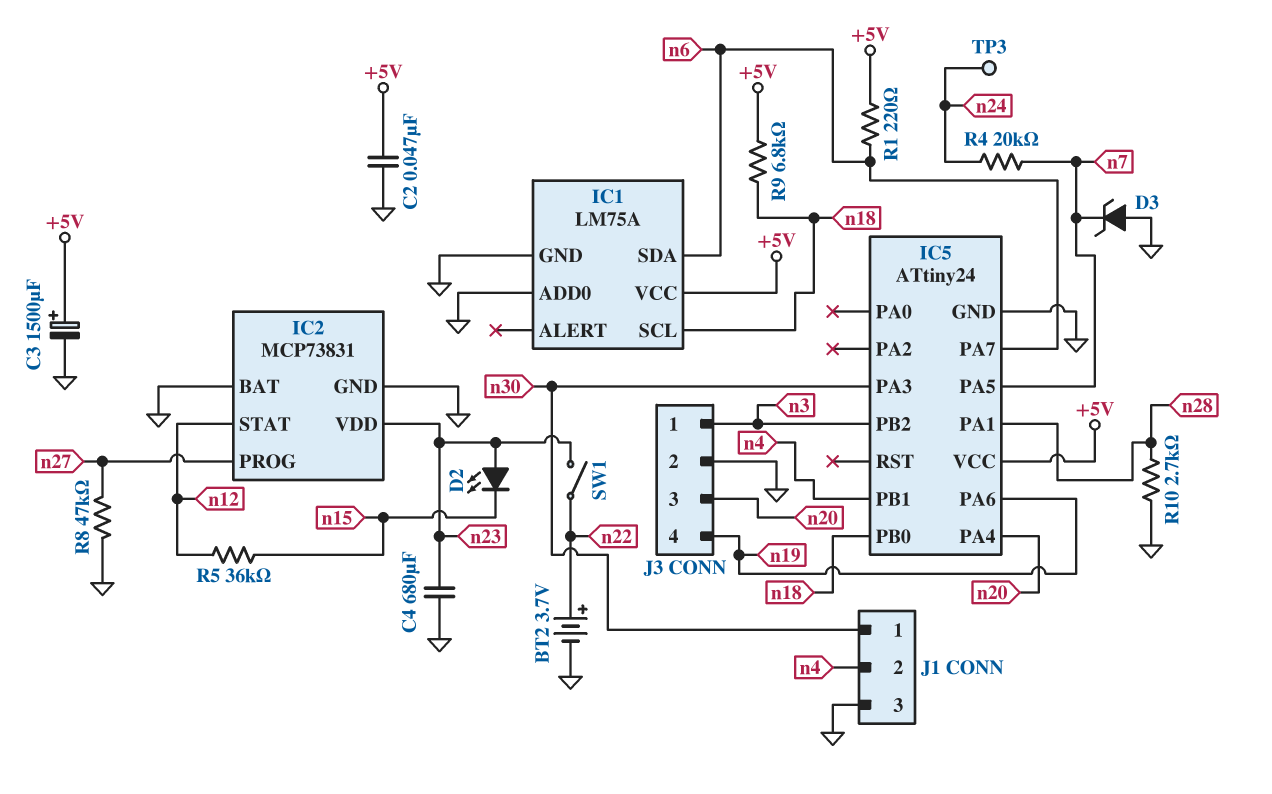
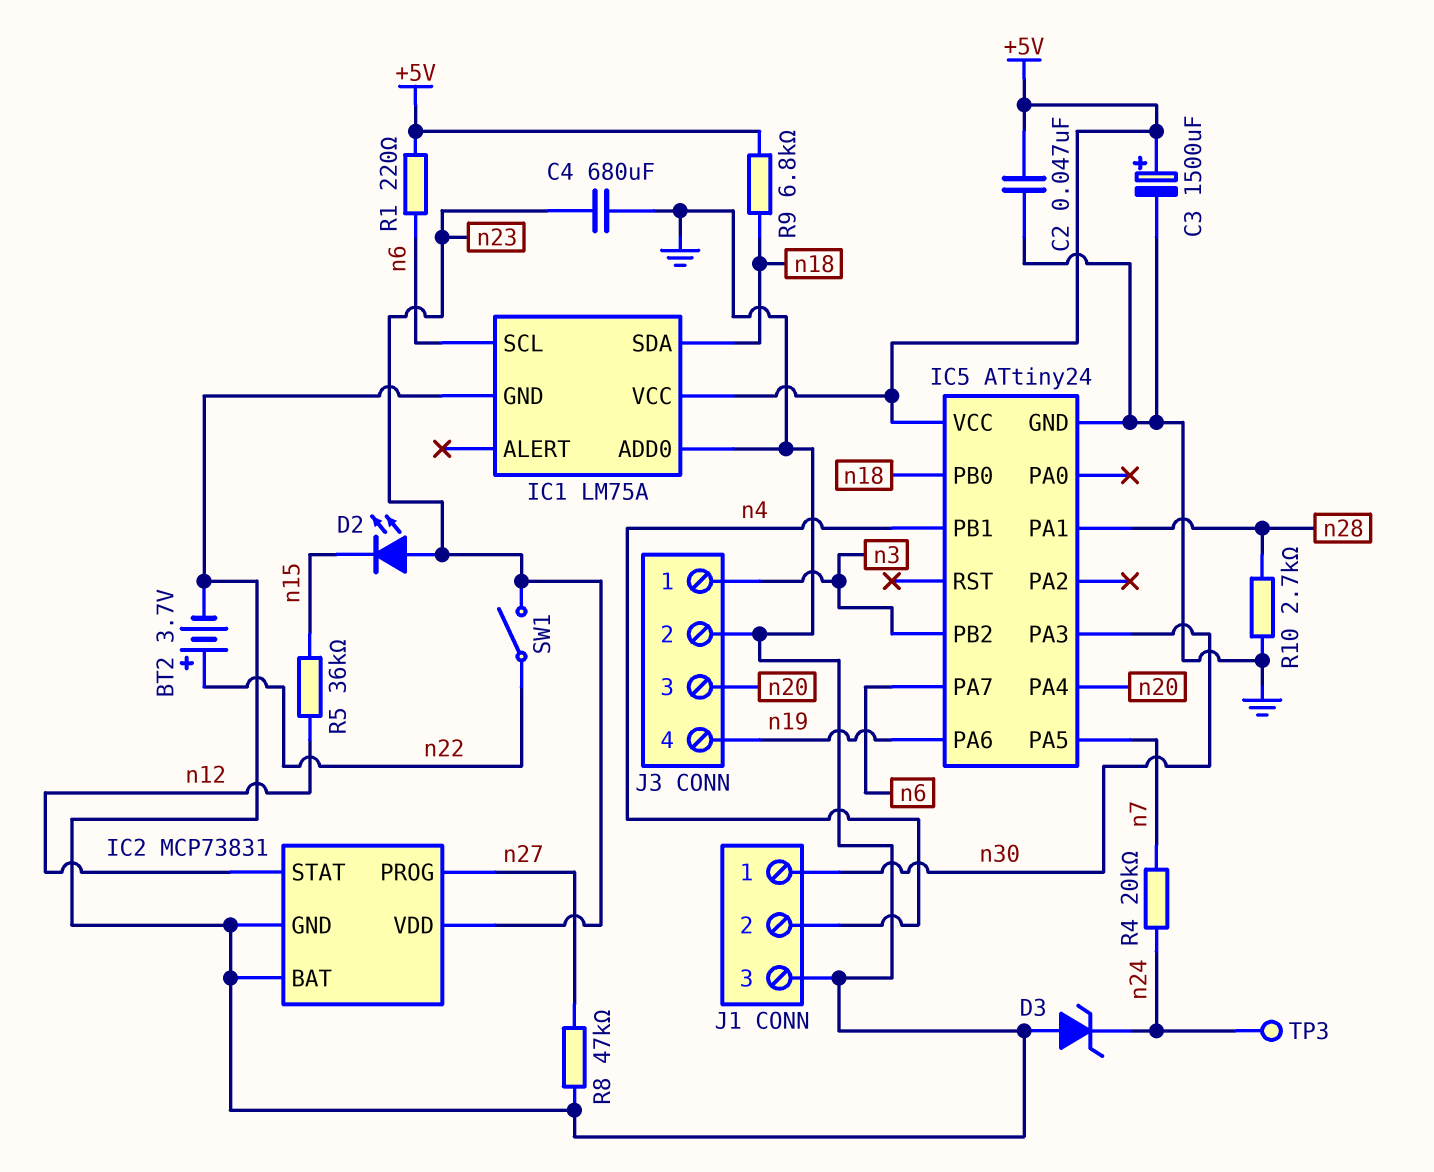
D3: zener (A GND, K n7) -> zener (A GND, K n24)
IC1 pin SCL: n18 -> n6
IC1 pin SDA: n6 -> n18

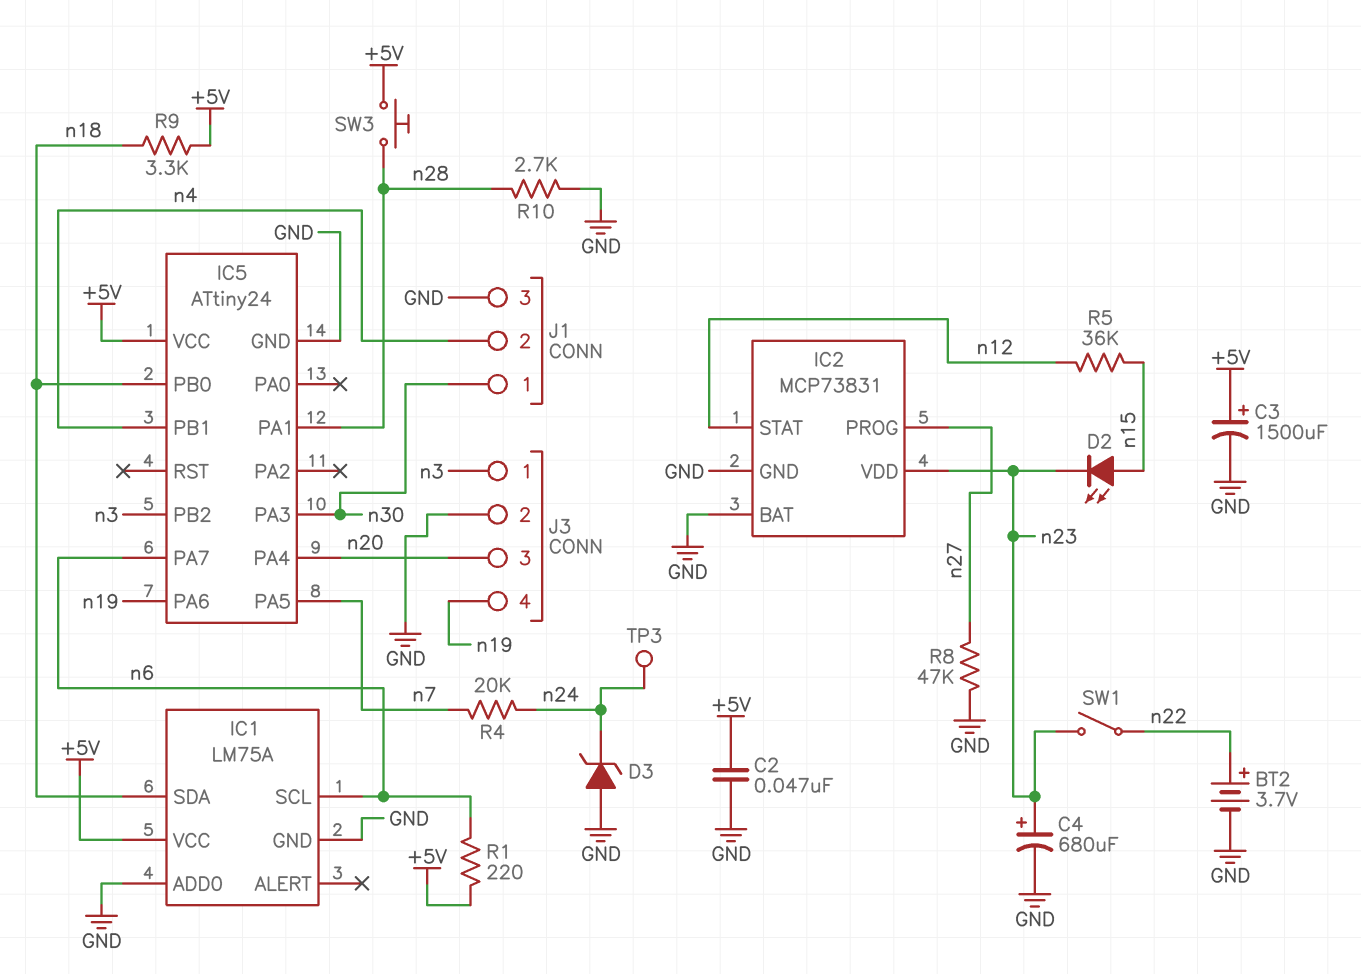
C4: 680uF (GND, n23) -> 680uF (plus n23, minus GND)
D2: LED (A n23, K n15) -> LED (A n15, K n23)
R9: 6.8k (+5V, n18) -> 3.3k (+5V, n18)
SW3: none -> button (+5V, n28)

